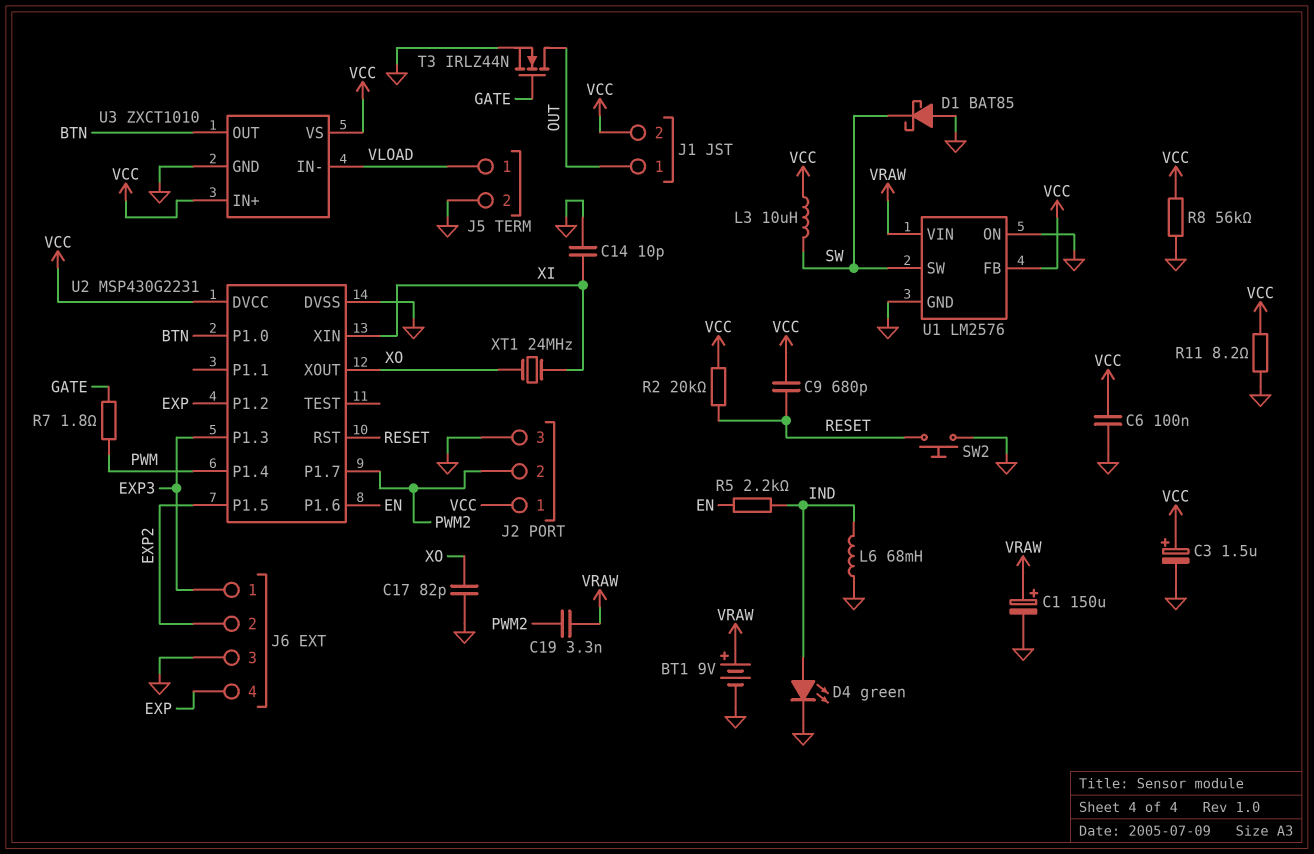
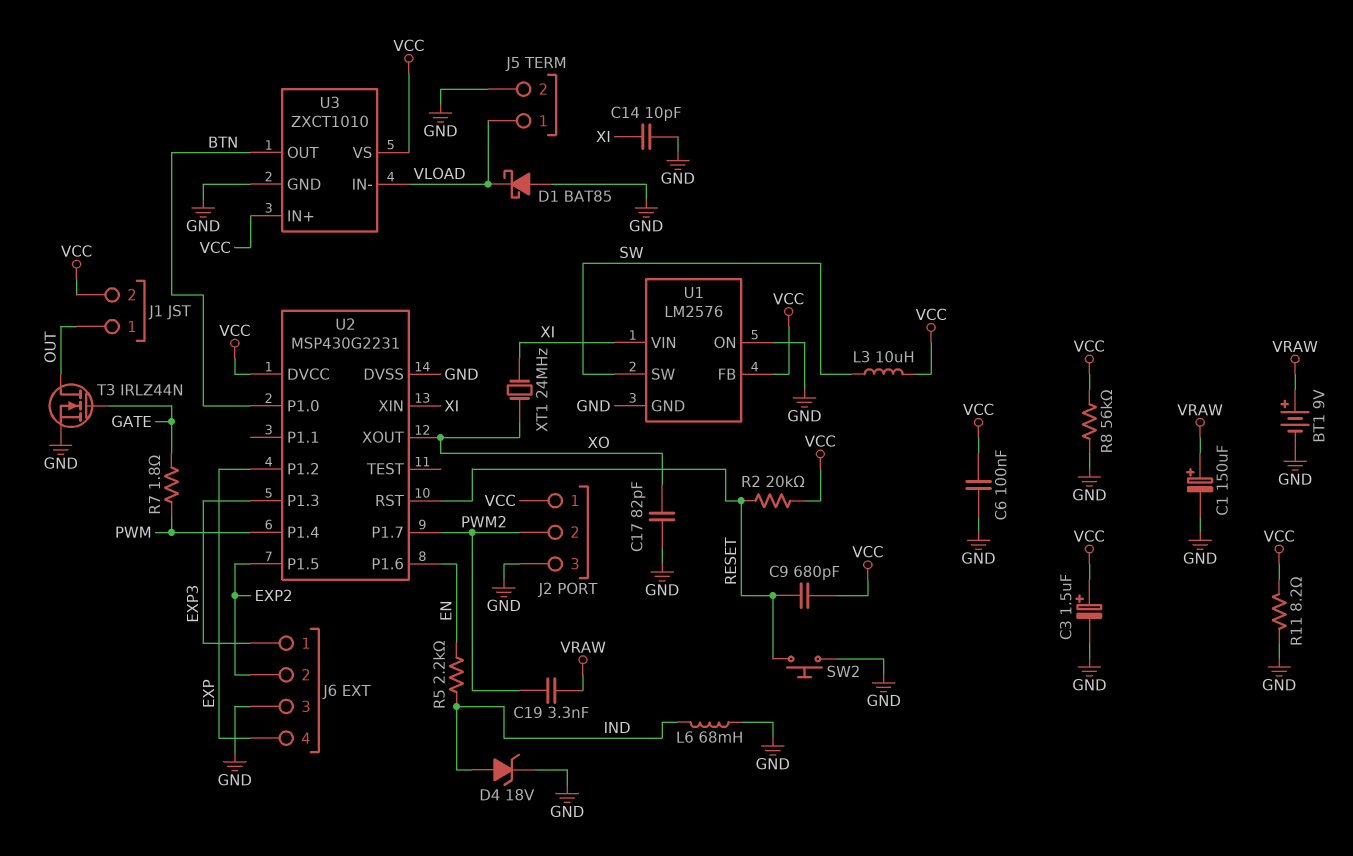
D1: schottky BAT85 (A GND, K SW) -> schottky BAT85 (A GND, K VLOAD)
D4: LED green (A IND, K GND) -> zener 18V (A IND, K GND)
U1 pin VIN: VRAW -> XI

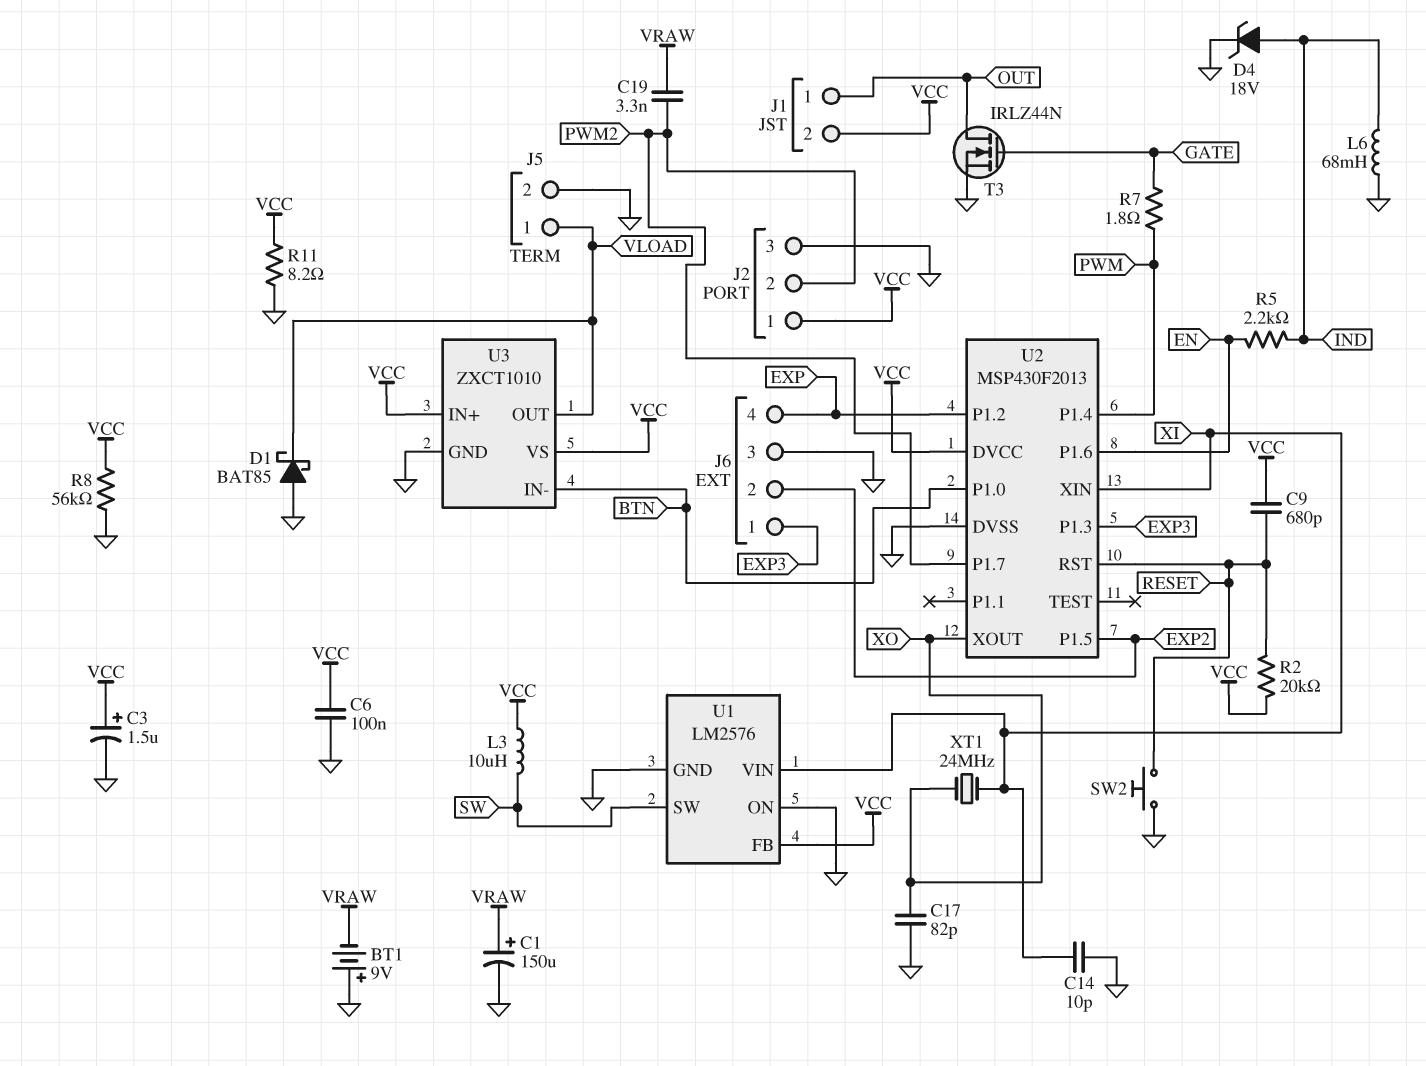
BT1: 9V (plus VRAW, minus GND) -> 9V (plus GND, minus VRAW)
U2: MSP430G2231 -> MSP430F2013
U3 pin IN-: VLOAD -> BTN
U3 pin OUT: BTN -> VLOAD

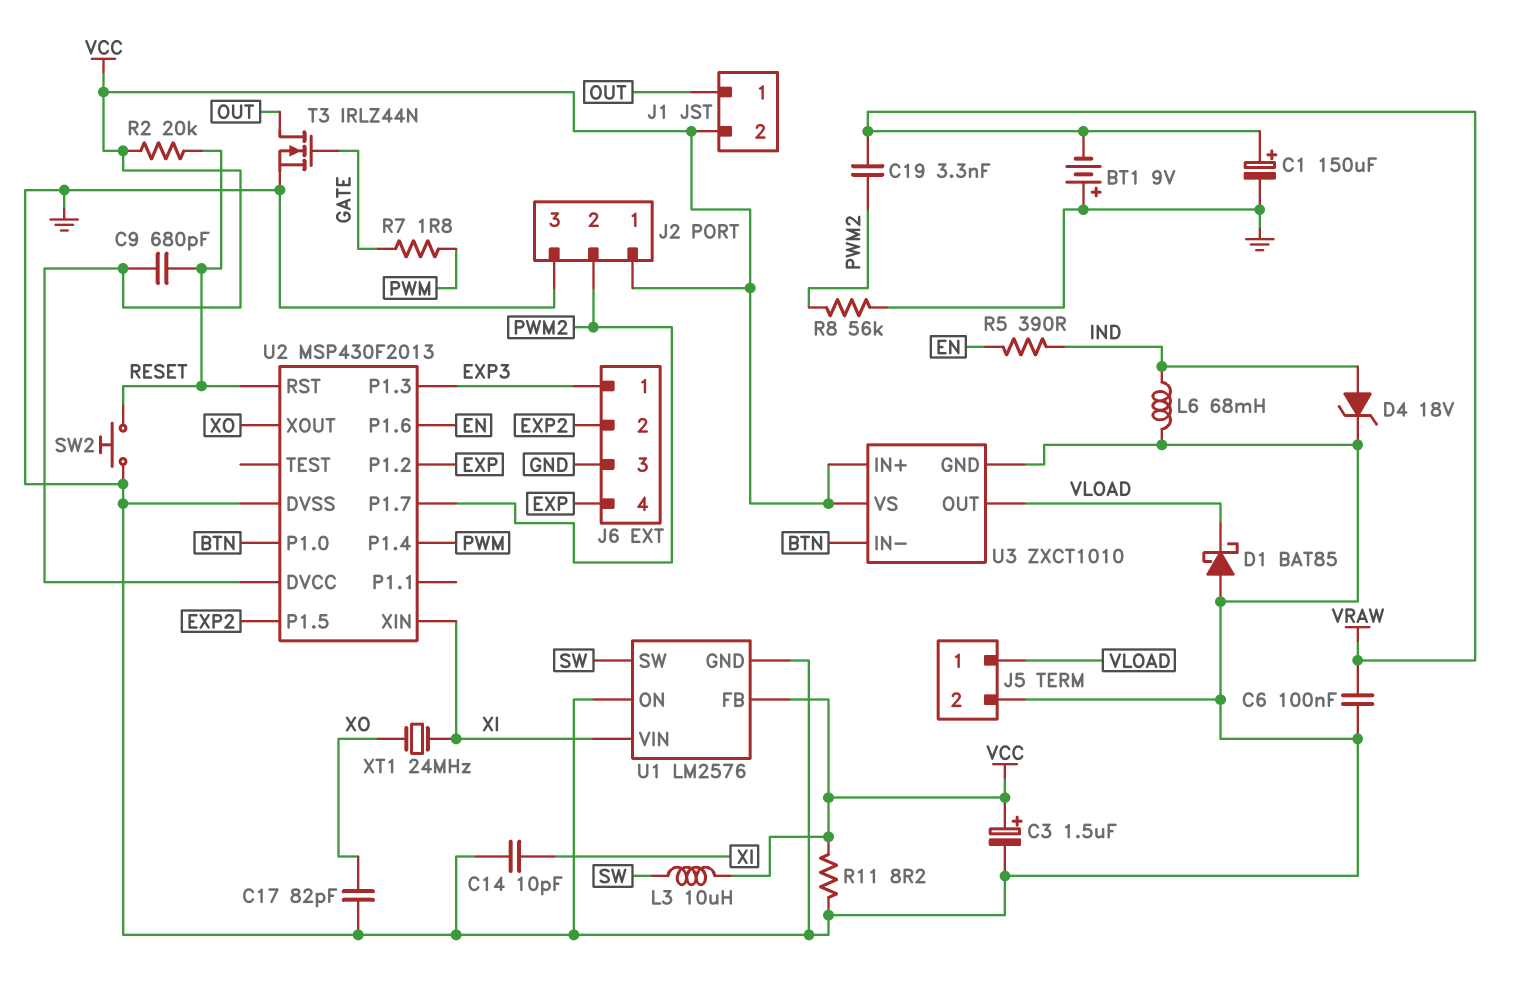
C6: 100nF (GND, VCC) -> 100nF (GND, VRAW)
R5: 2.2k (EN, IND) -> 390 (EN, IND)
R8: 56k (GND, VCC) -> 56k (GND, PWM2)

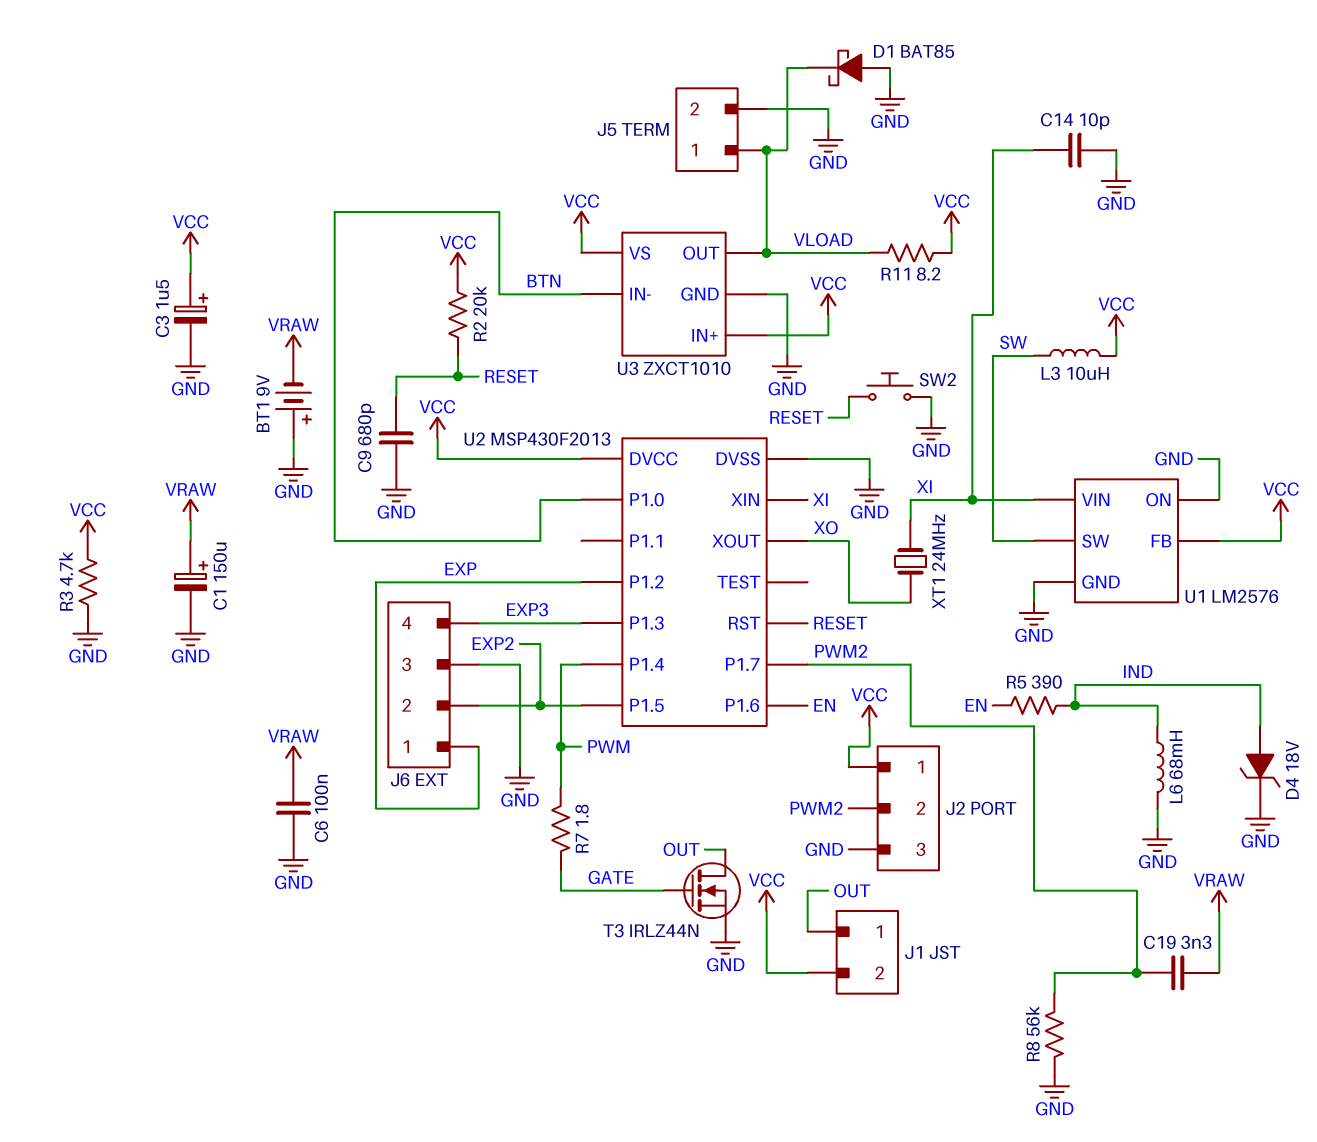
C9: 680pF (RESET, VCC) -> 680pF (GND, RESET)
C17: 82pF (GND, XO) -> none
J6 pin 1: EXP3 -> EXP
J6 pin 4: EXP -> EXP3
R3: none -> 4.7k (GND, VCC)
R11: 8.2 (GND, VCC) -> 8.2 (VCC, VLOAD)

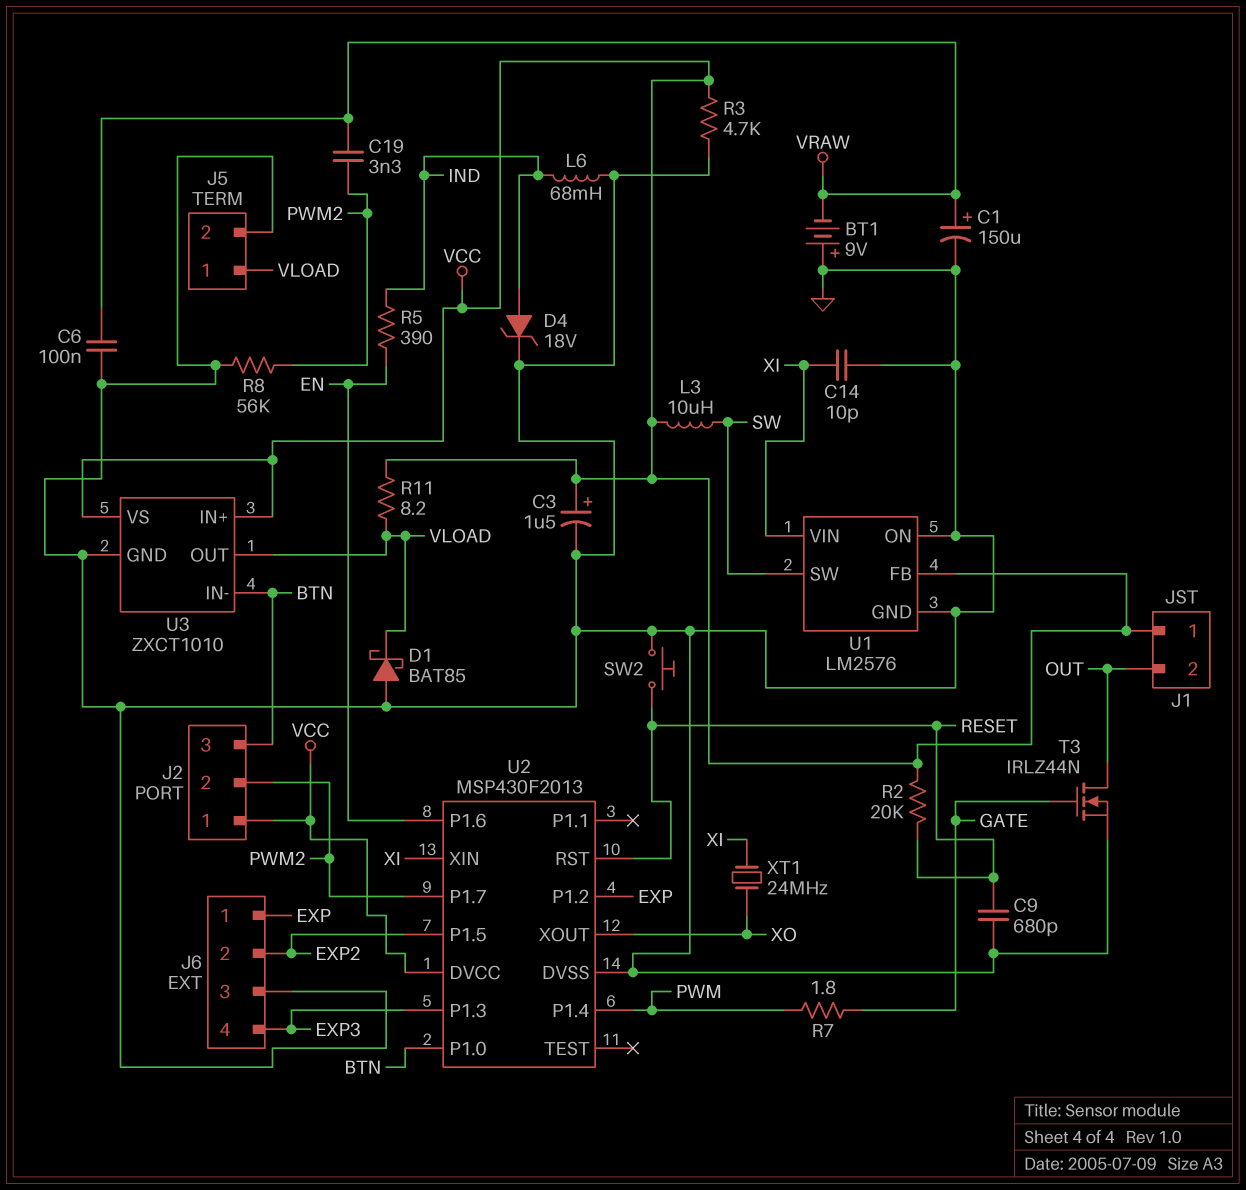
J1 pin 1: OUT -> VCC
J1 pin 2: VCC -> OUT
J2 pin 3: GND -> BTN

